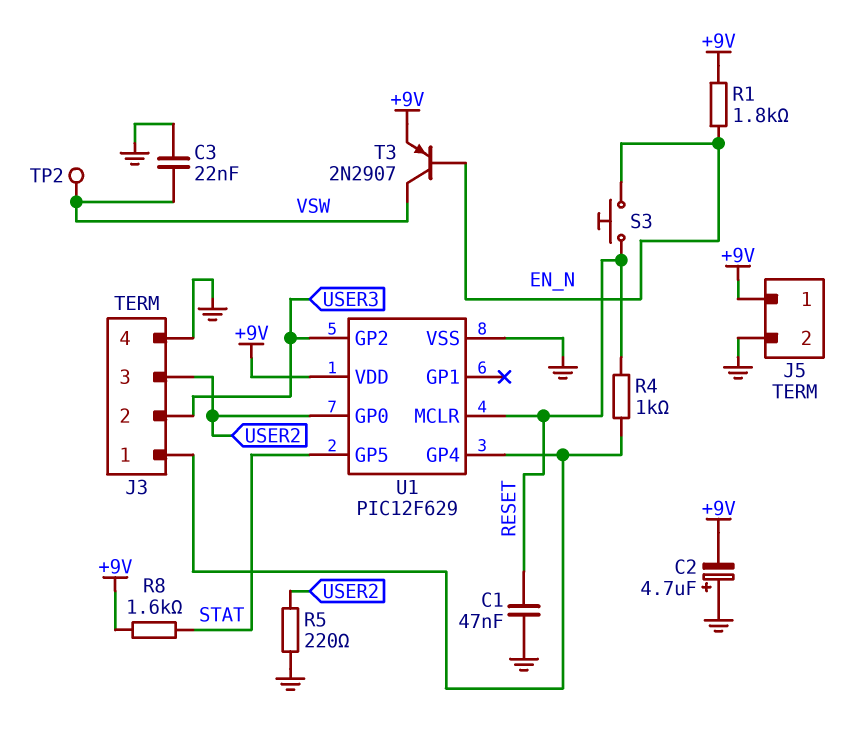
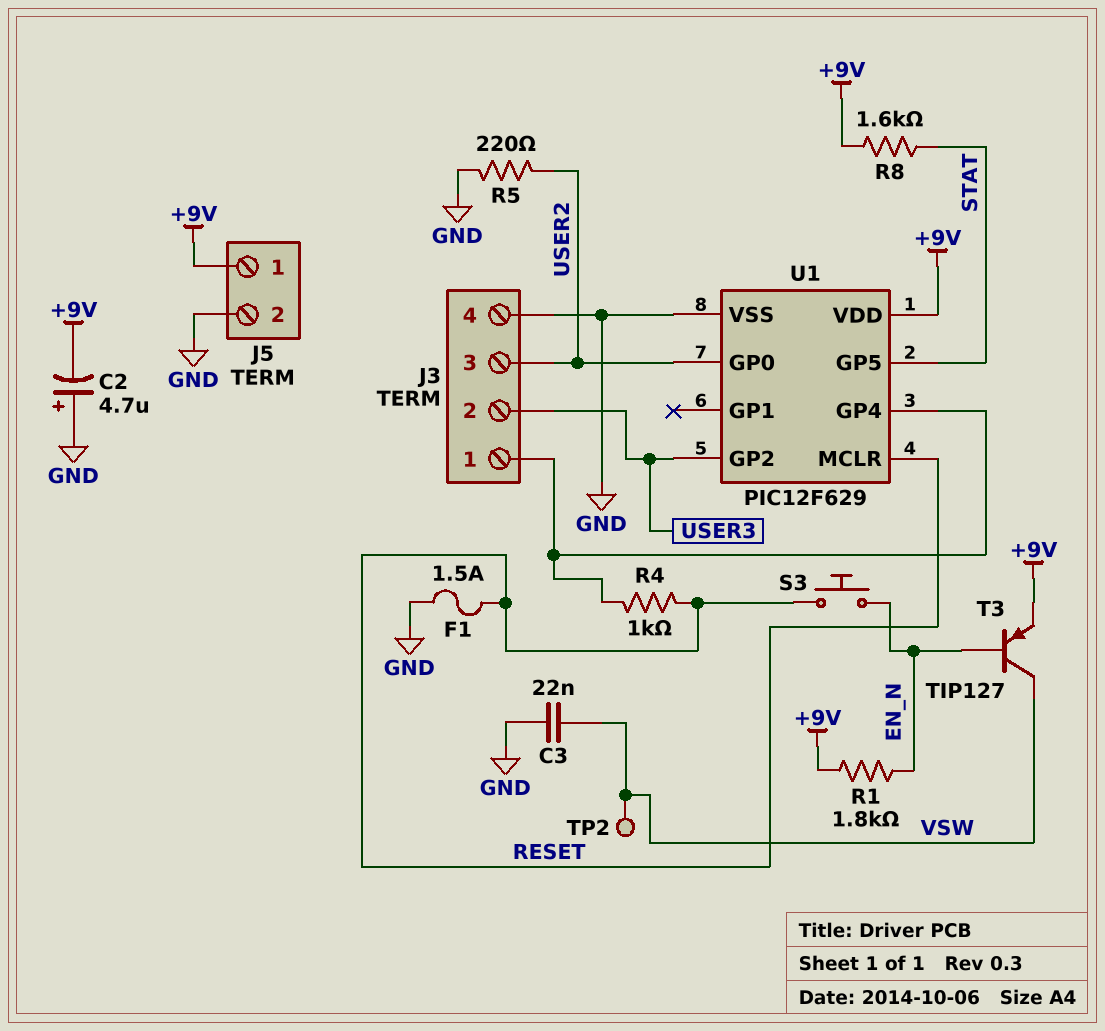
C1: 47nF (GND, RESET) -> none
F1: none -> 1.5A (GND, RESET)
T3: PNP 2N2907 (B EN_N, C VSW, E +9V) -> PNP TIP127 (B EN_N, C VSW, E +9V)

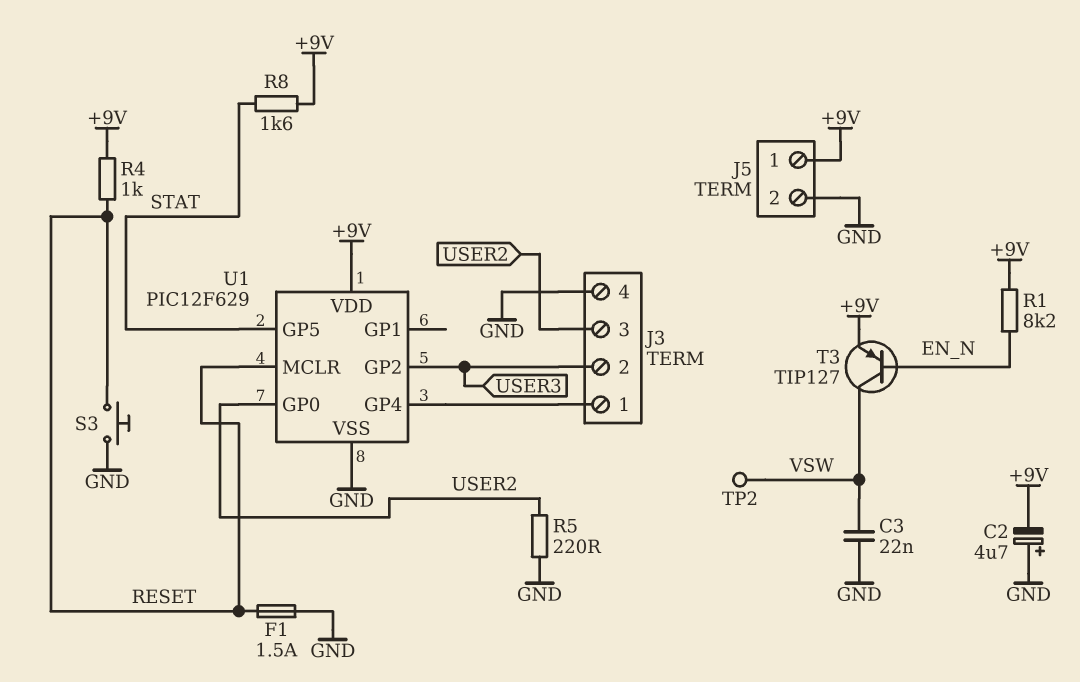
R1: 1.8k (+9V, EN_N) -> 8.2k (+9V, EN_N)
R4: 1k (J3/1, RESET) -> 1k (+9V, RESET)
S3: button (EN_N, RESET) -> button (GND, RESET)

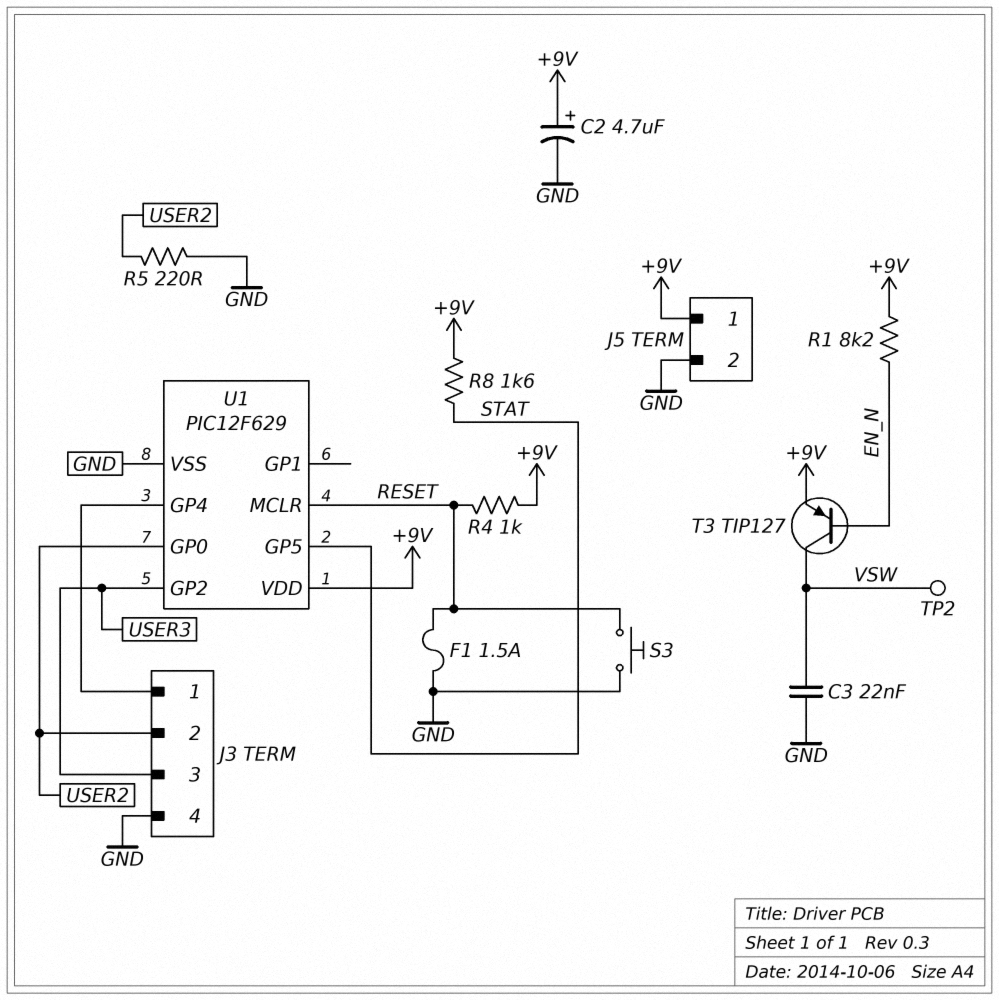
C2: 4.7uF (plus GND, minus +9V) -> 4.7uF (plus +9V, minus GND)
J3 pin 2: USER3 -> USER2
J3 pin 3: USER2 -> USER3

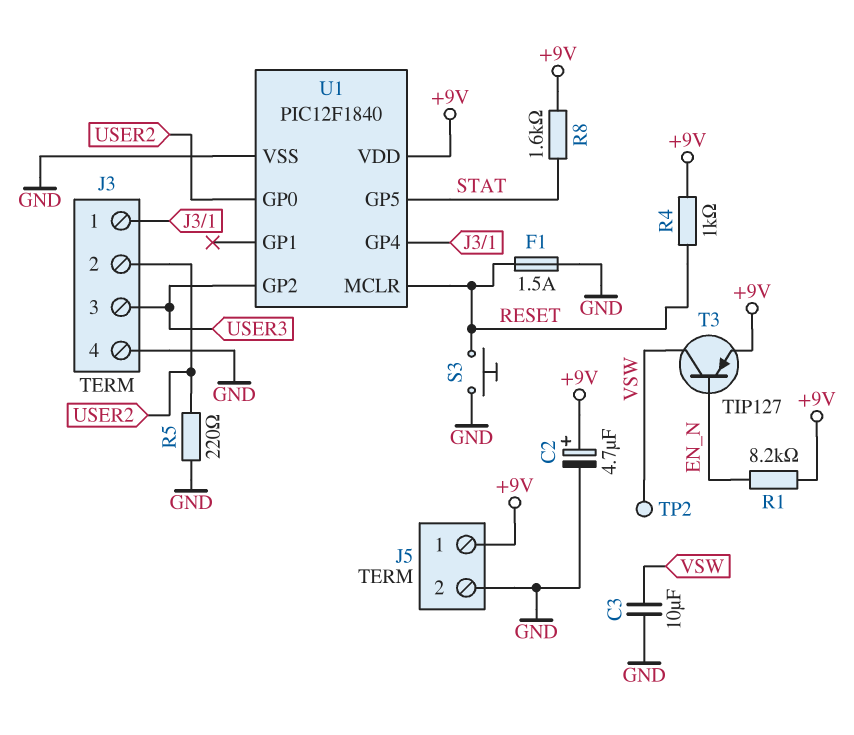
C3: 22nF (GND, VSW) -> 10uF (GND, VSW)
U1: PIC12F629 -> PIC12F1840

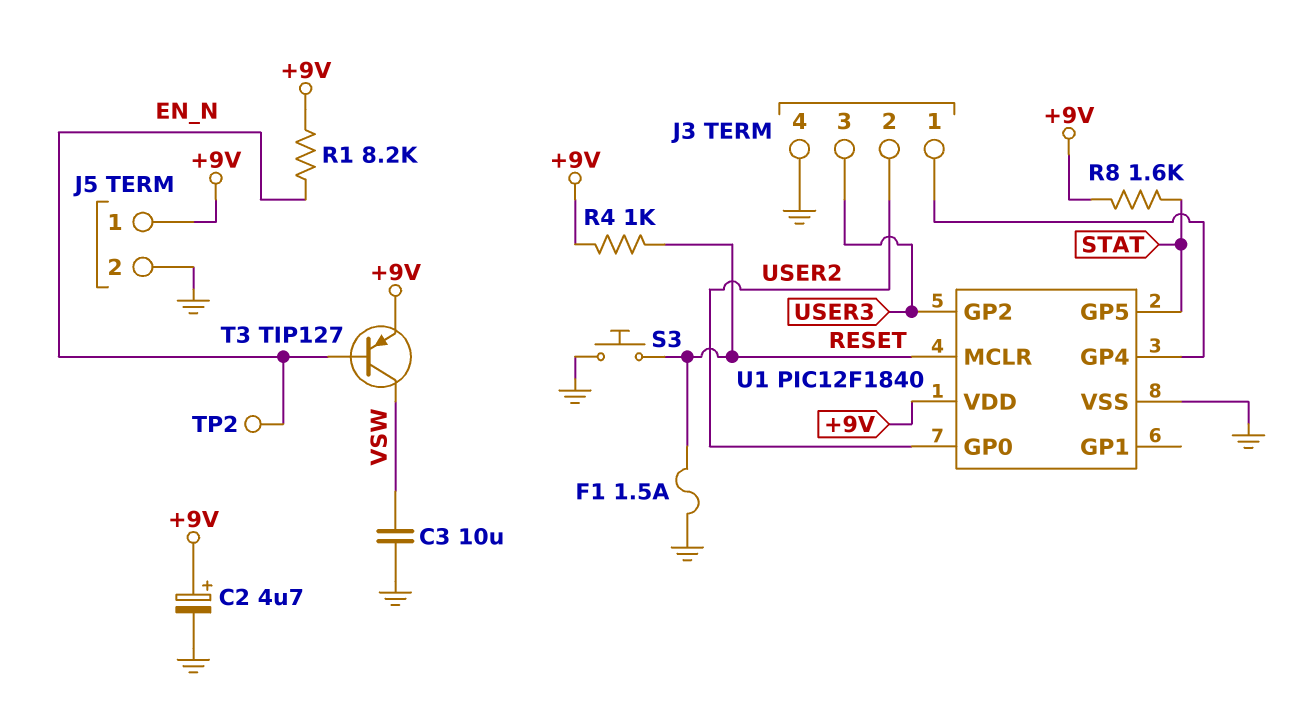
R5: 220 (GND, USER2) -> none
TP2: test point (VSW) -> test point (EN_N)

